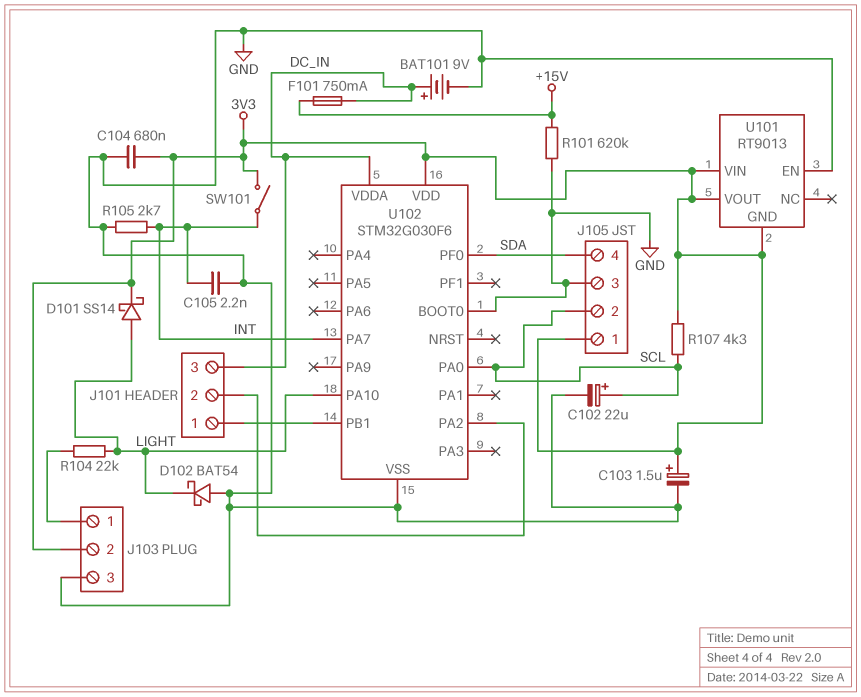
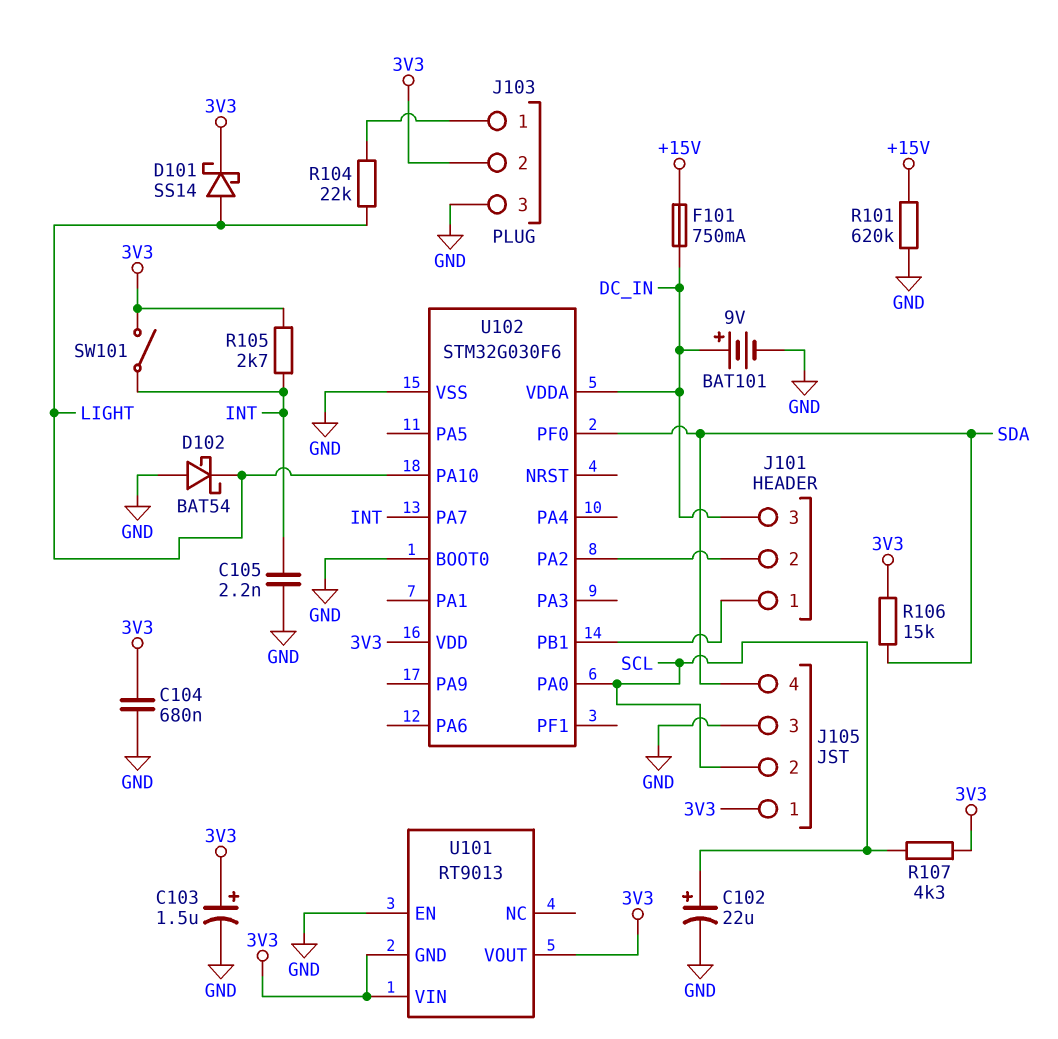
R105: 2.7k (GND, INT) -> 2.7k (3V3, INT)
R106: none -> 15k (3V3, SDA)

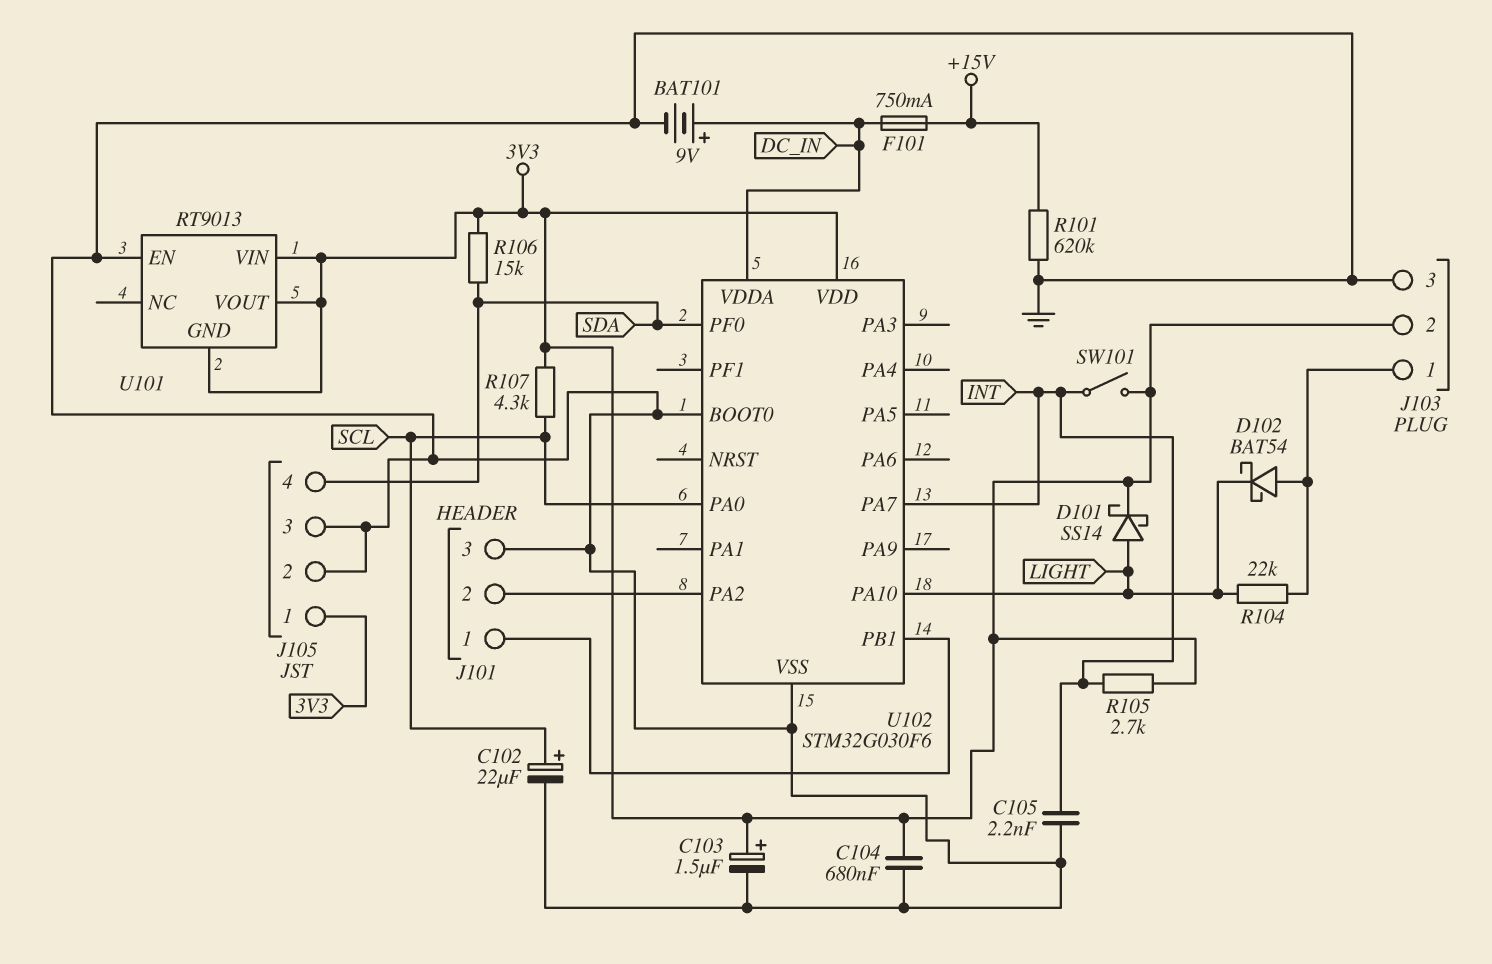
D102: schottky BAT54 (A GND, K LIGHT) -> schottky BAT54 (A J103/1, K LIGHT)
J101 pin 3: DC_IN -> GND
J105 pin 2: SCL -> GND

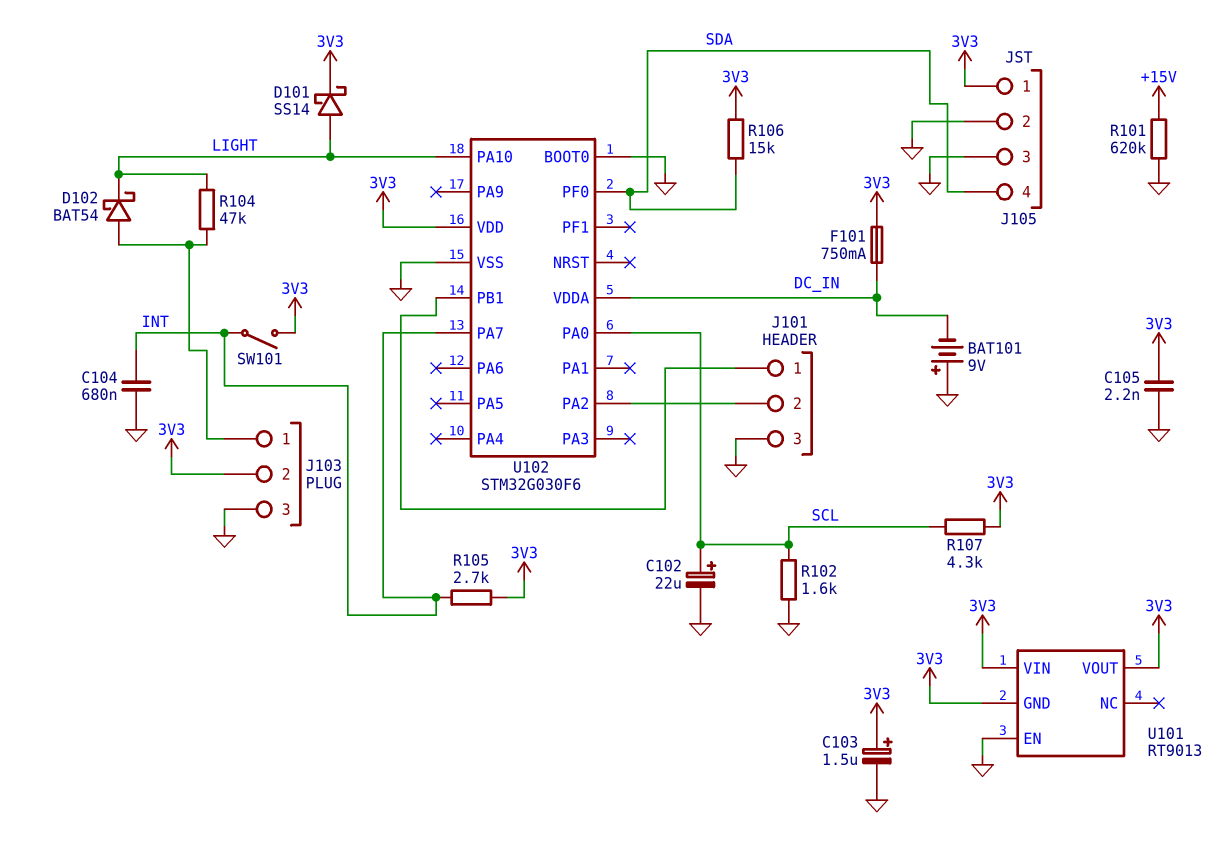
BAT101: 9V (plus DC_IN, minus GND) -> 9V (plus GND, minus DC_IN)
C104: 680nF (3V3, GND) -> 680nF (GND, INT)
C105: 2.2nF (GND, INT) -> 2.2nF (3V3, GND)
F101: 750mA (+15V, DC_IN) -> 750mA (3V3, DC_IN)
R102: none -> 1.6k (GND, SCL)
R104: 22k (J103/1, LIGHT) -> 47k (J103/1, LIGHT)

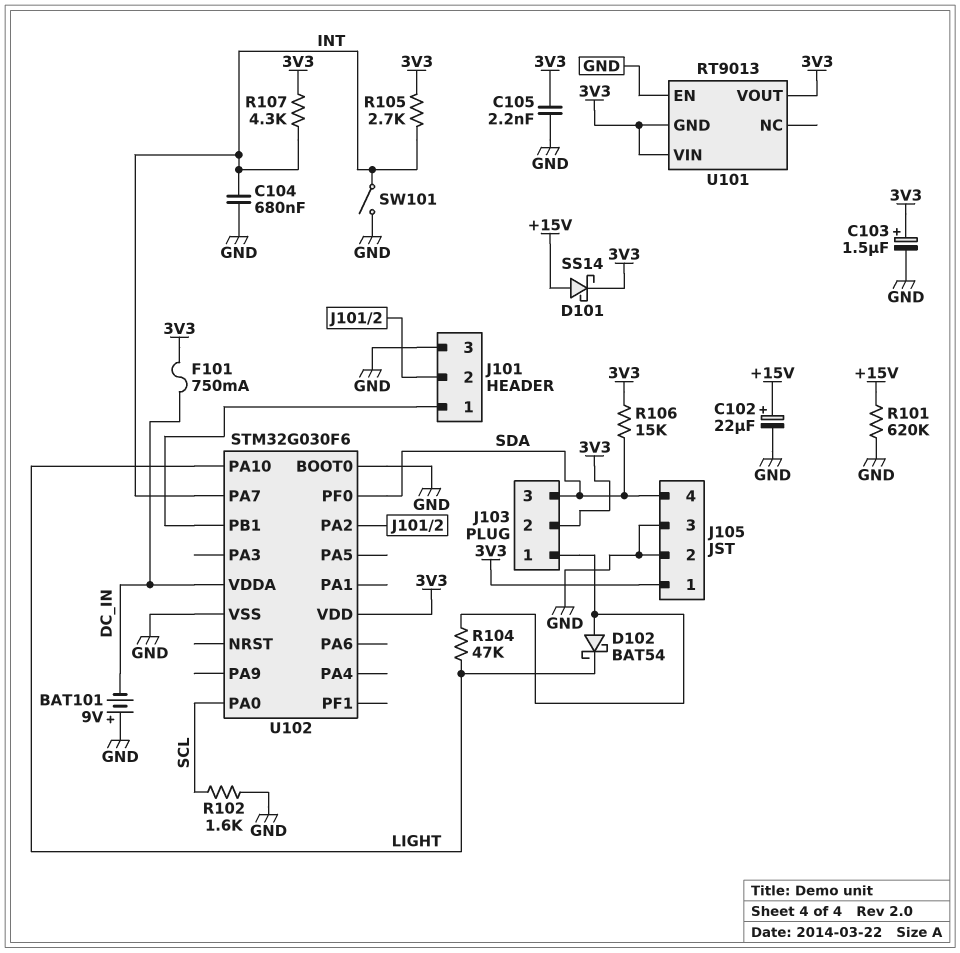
C102: 22uF (plus SCL, minus GND) -> 22uF (plus +15V, minus GND)
D101: schottky SS14 (A LIGHT, K 3V3) -> schottky SS14 (A +15V, K 3V3)
J103 pin 3: GND -> SDA
R107: 4.3k (3V3, SCL) -> 4.3k (3V3, INT)
SW101: switch (3V3, INT) -> switch (GND, INT)

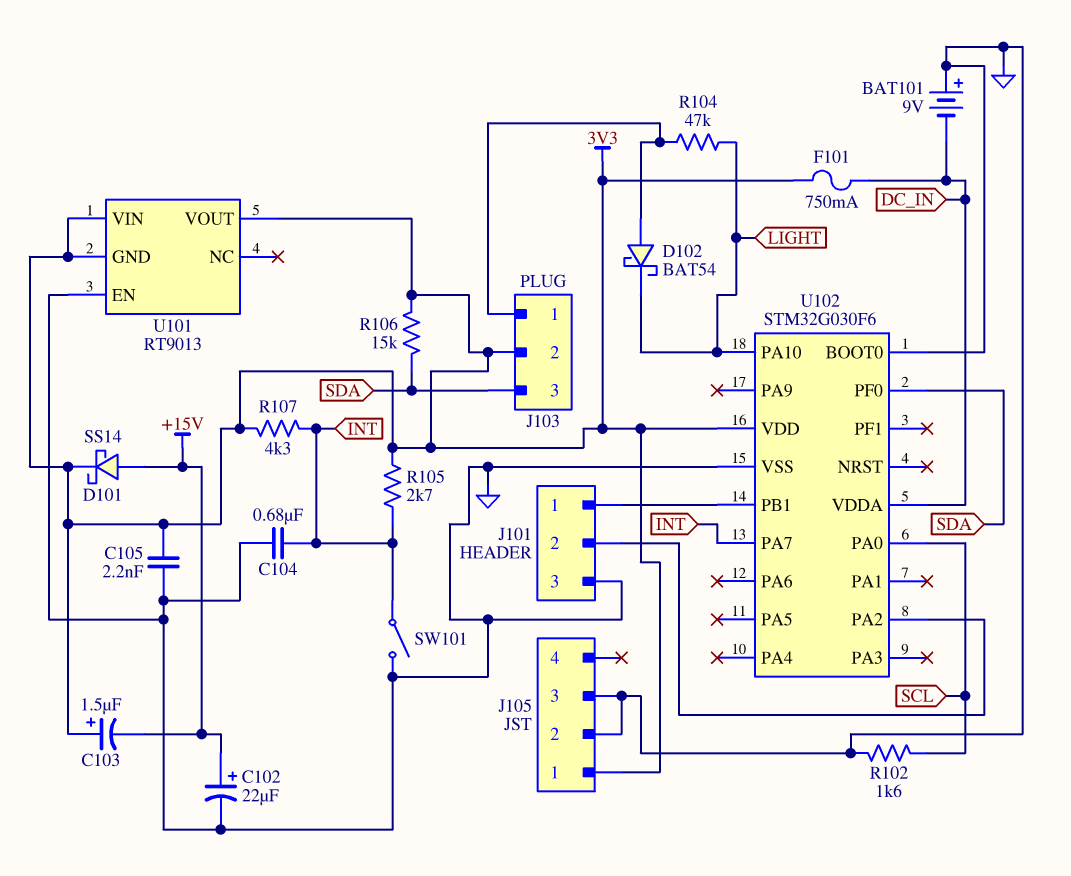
C103: 1.5uF (plus 3V3, minus GND) -> 1.5uF (plus 3V3, minus +15V)
J105 pin 4: SDA -> none
R101: 620k (+15V, GND) -> none

